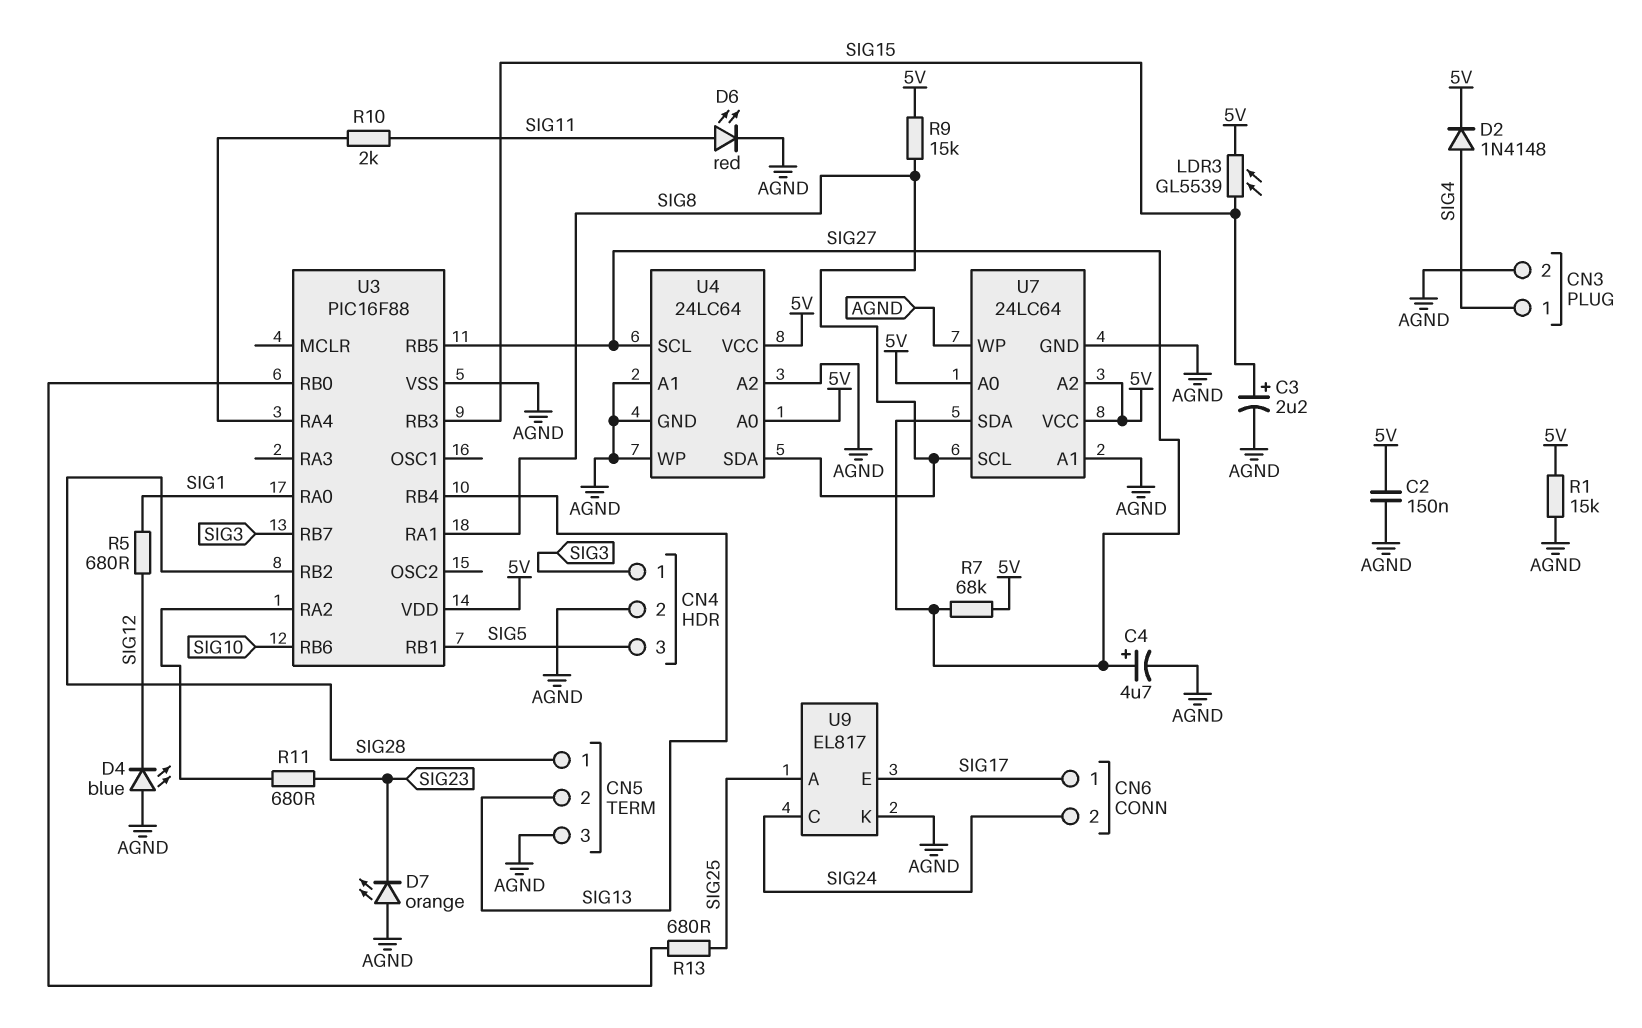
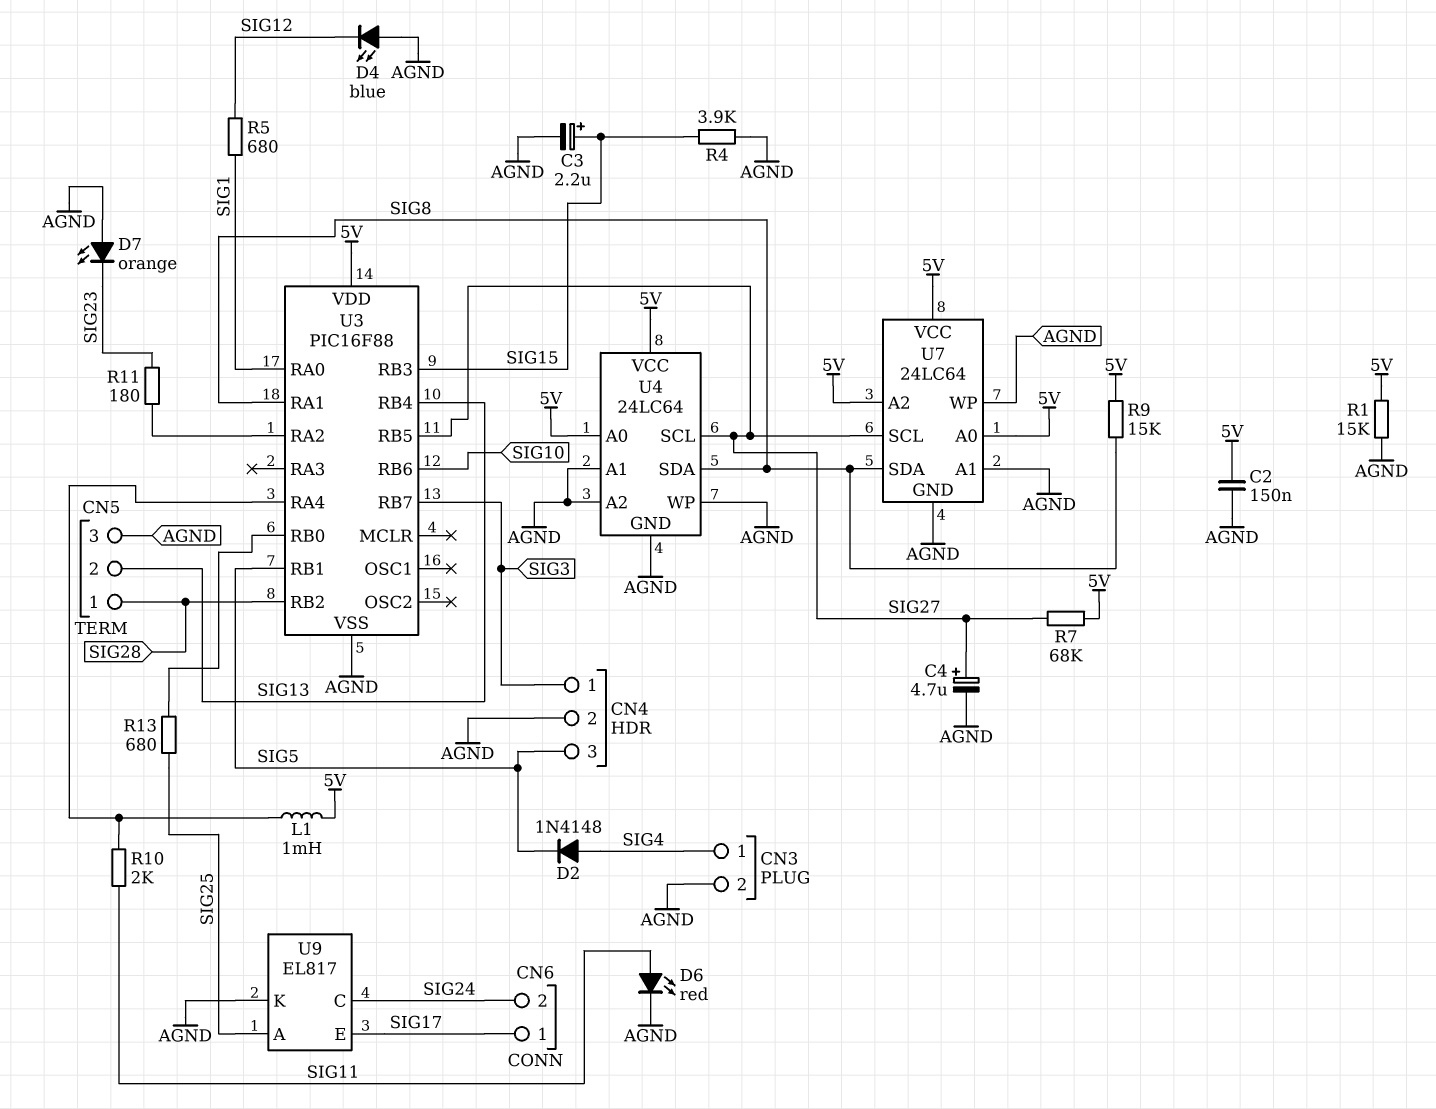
D2: diode 1N4148 (A SIG4, K 5V) -> diode 1N4148 (A SIG4, K SIG5)
L1: none -> 1mH (5V, U3/RA4)
LDR3: GL5539 (5V, SIG15) -> none
R4: none -> 3.9k (AGND, SIG15)
R11: 680 (SIG23, U3/RA2) -> 180 (SIG23, U3/RA2)
U7 pin SCL: SIG8 -> SIG27
U7 pin SDA: SIG27 -> SIG8

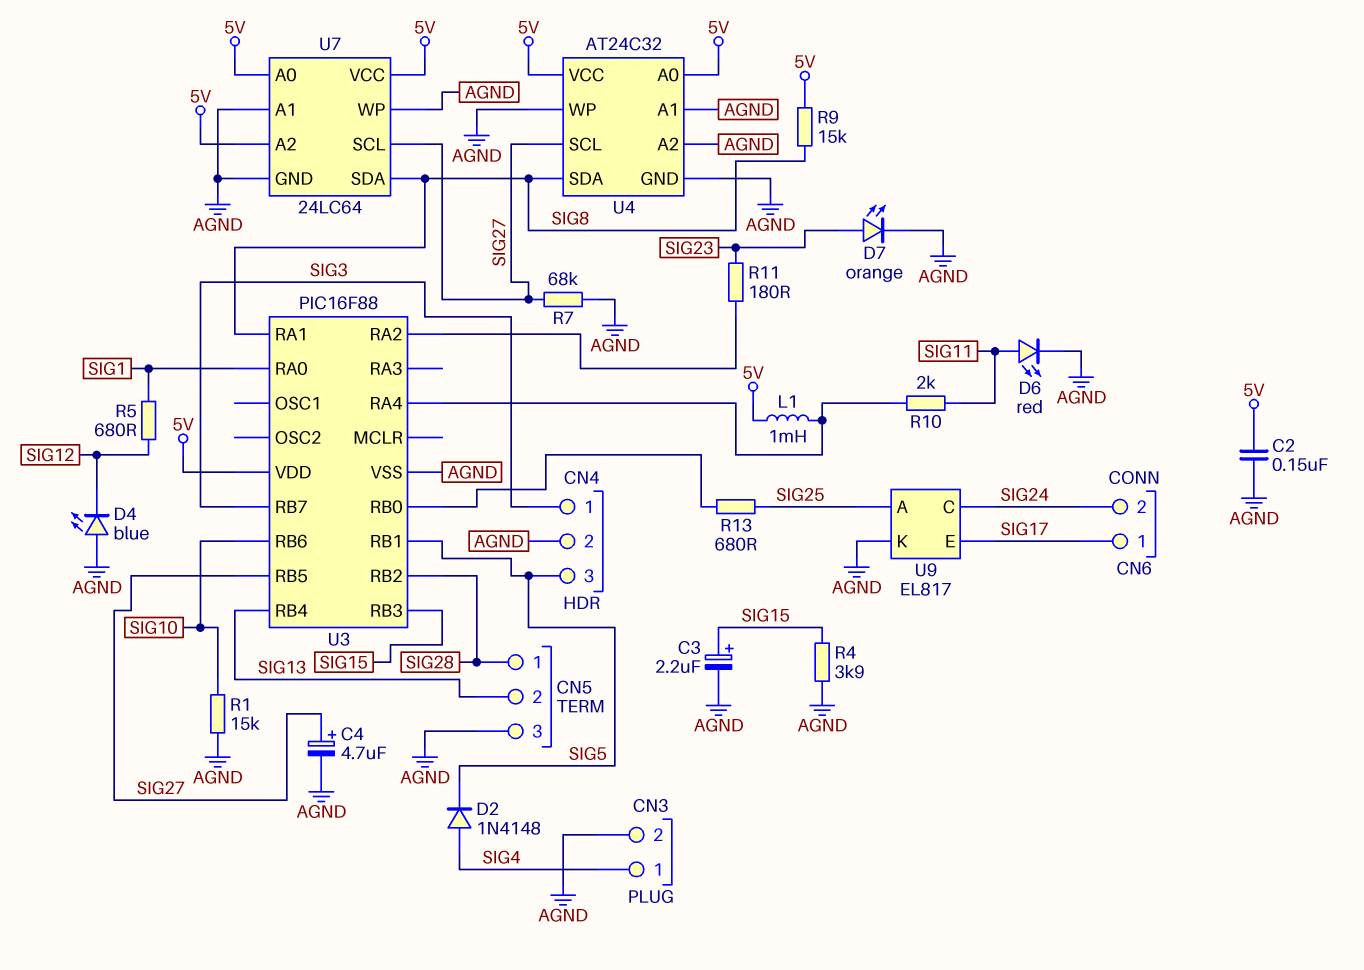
D7: LED orange (A AGND, K SIG23) -> LED orange (A SIG23, K AGND)
R1: 15k (5V, AGND) -> 15k (AGND, SIG10)
R7: 68k (5V, SIG27) -> 68k (AGND, SIG27)
U4: 24LC64 -> AT24C32

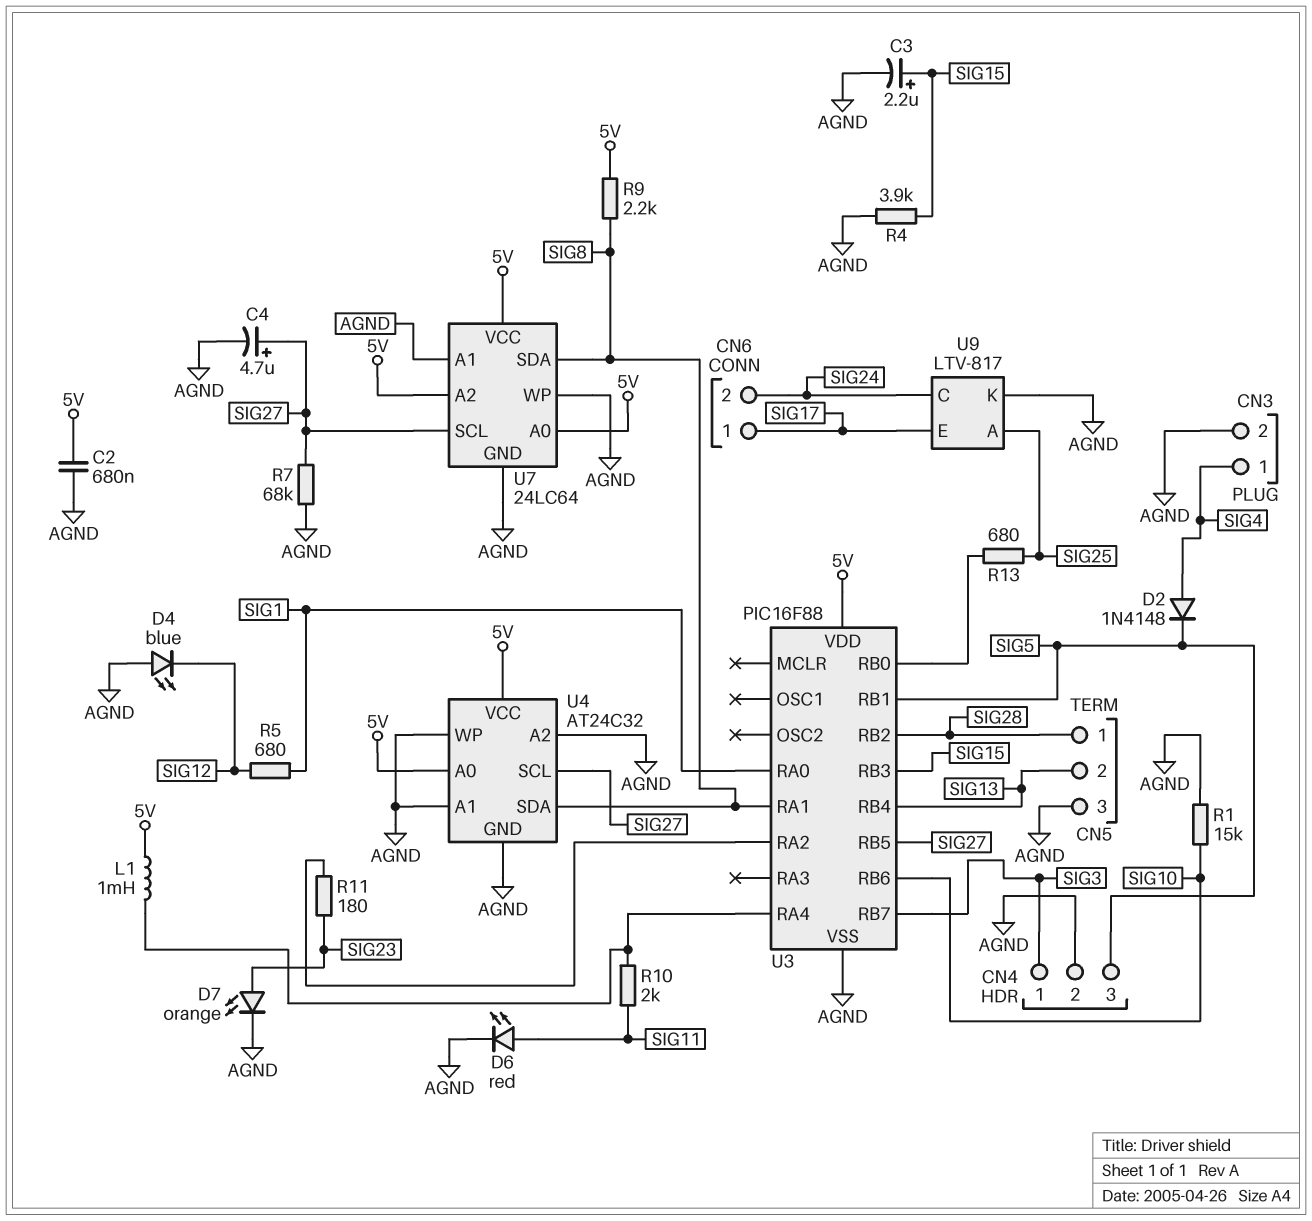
C2: 150nF (5V, AGND) -> 680nF (5V, AGND)
R9: 15k (5V, SIG8) -> 2.2k (5V, SIG8)
U9: EL817 -> LTV-817

